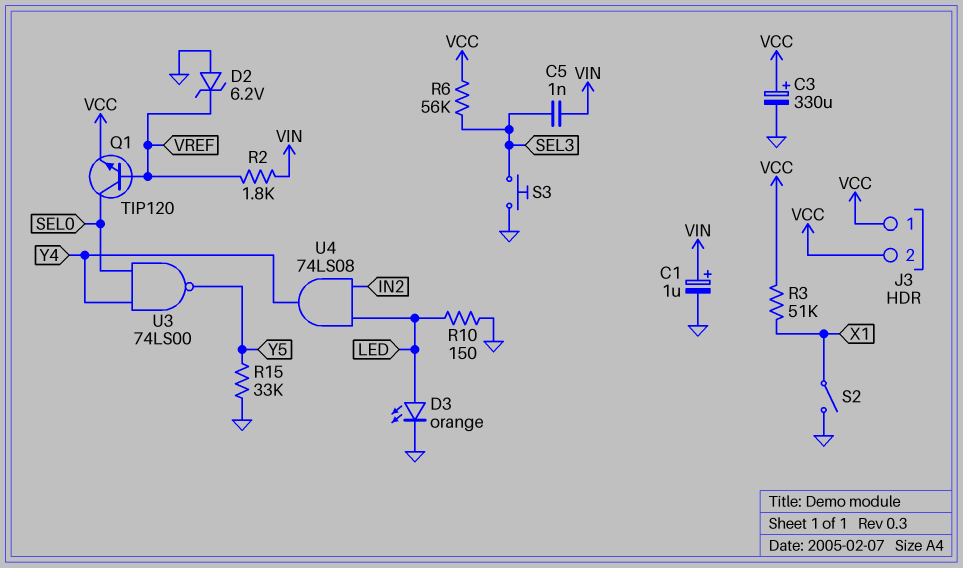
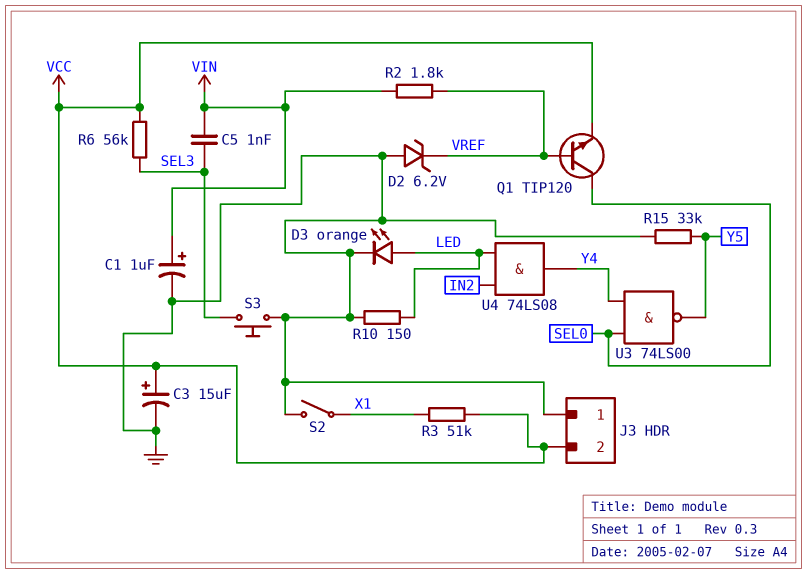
C3: 330uF (plus VCC, minus GND) -> 15uF (plus VCC, minus GND)
J3 pin 1: VCC -> GND

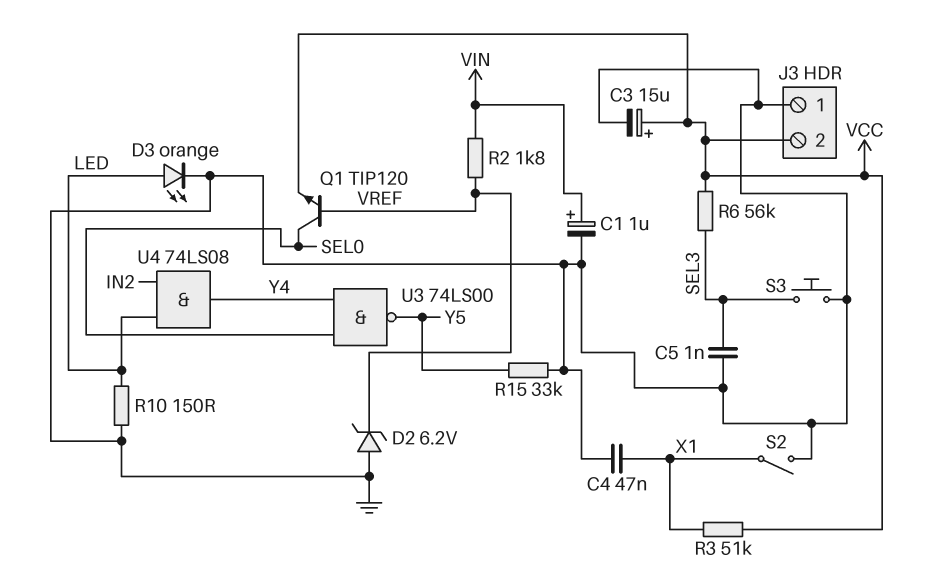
C4: none -> 47nF (GND, X1)
C5: 1nF (SEL3, VIN) -> 1nF (GND, SEL3)

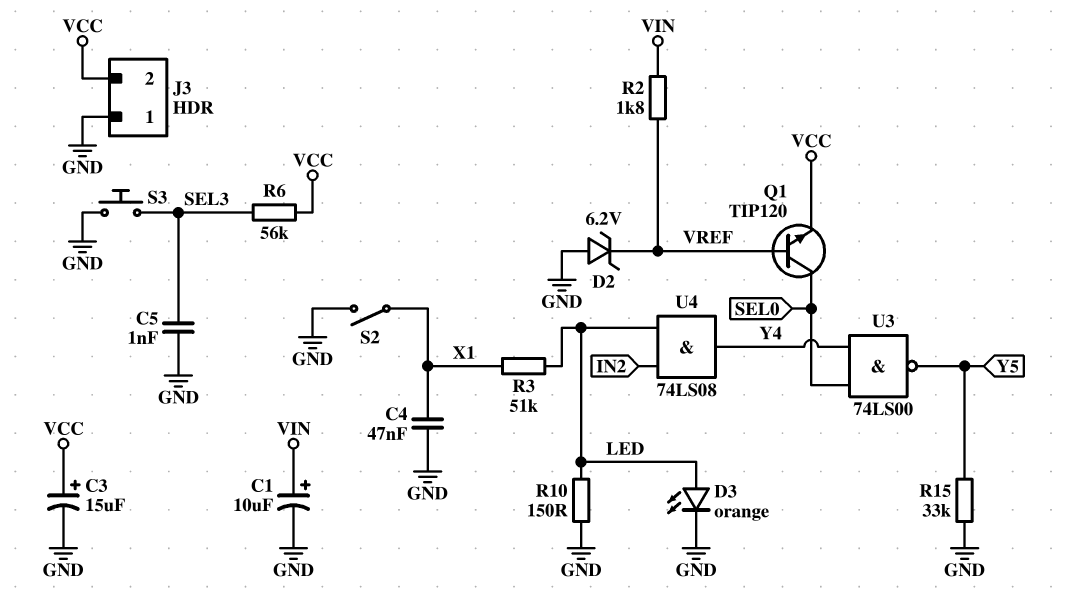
C1: 1uF (plus VIN, minus GND) -> 10uF (plus VIN, minus GND)
R3: 51k (VCC, X1) -> 51k (LED, X1)

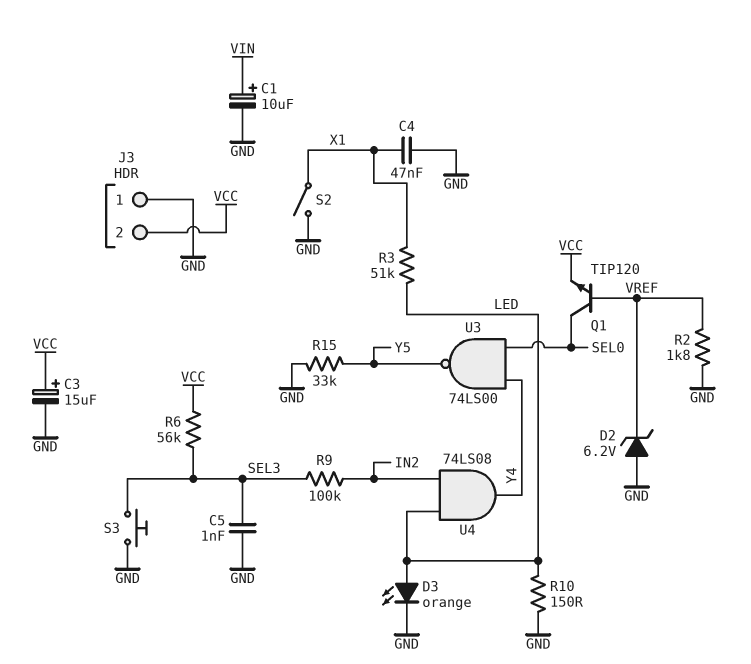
R2: 1.8k (VIN, VREF) -> 1.8k (GND, VREF)
R9: none -> 100k (IN2, SEL3)

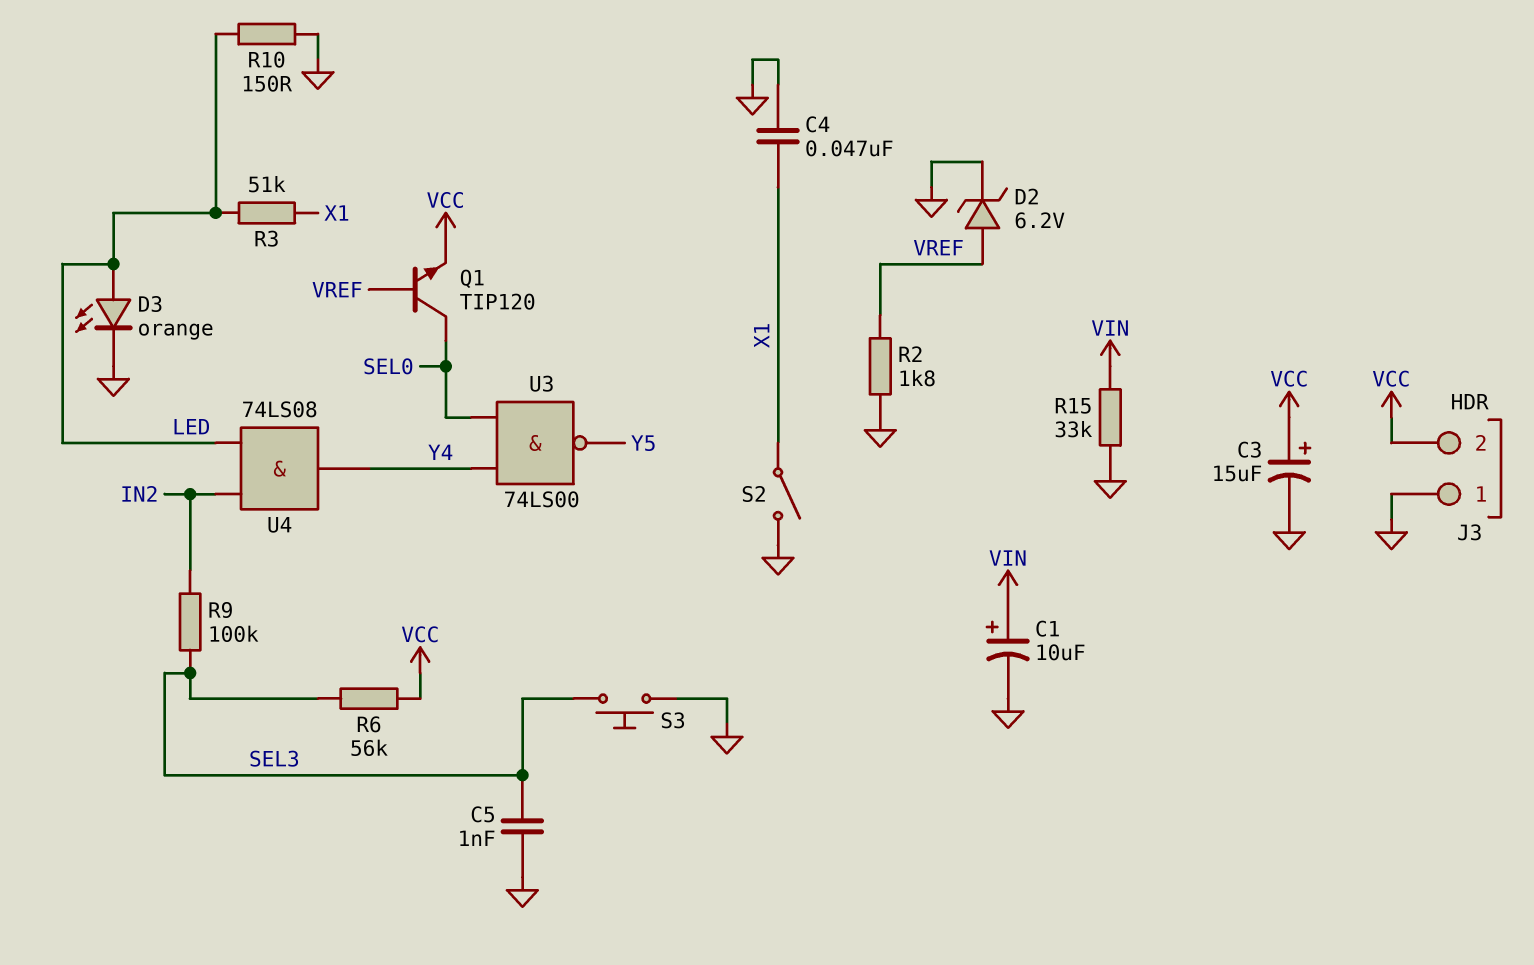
D2: zener 6.2V (A GND, K VREF) -> zener 6.2V (A VREF, K GND)
R15: 33k (GND, Y5) -> 33k (GND, VIN)

